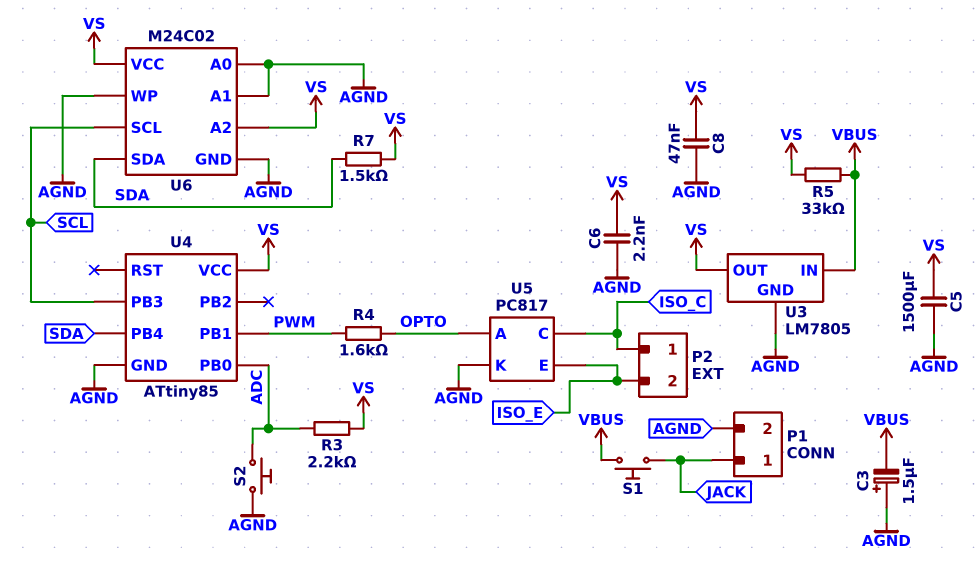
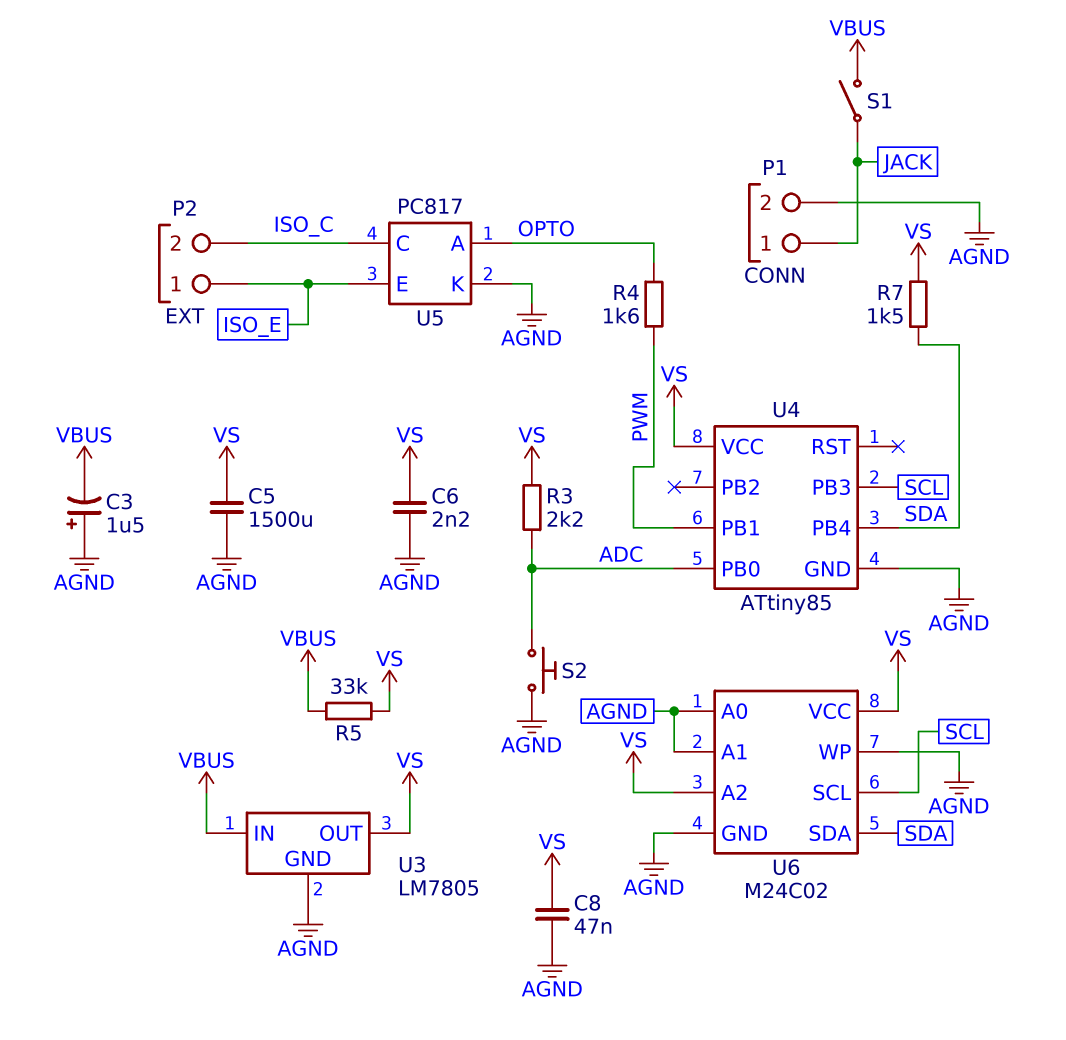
P2 pin 1: ISO_C -> ISO_E
P2 pin 2: ISO_E -> ISO_C
S1: button (JACK, VBUS) -> switch (JACK, VBUS)

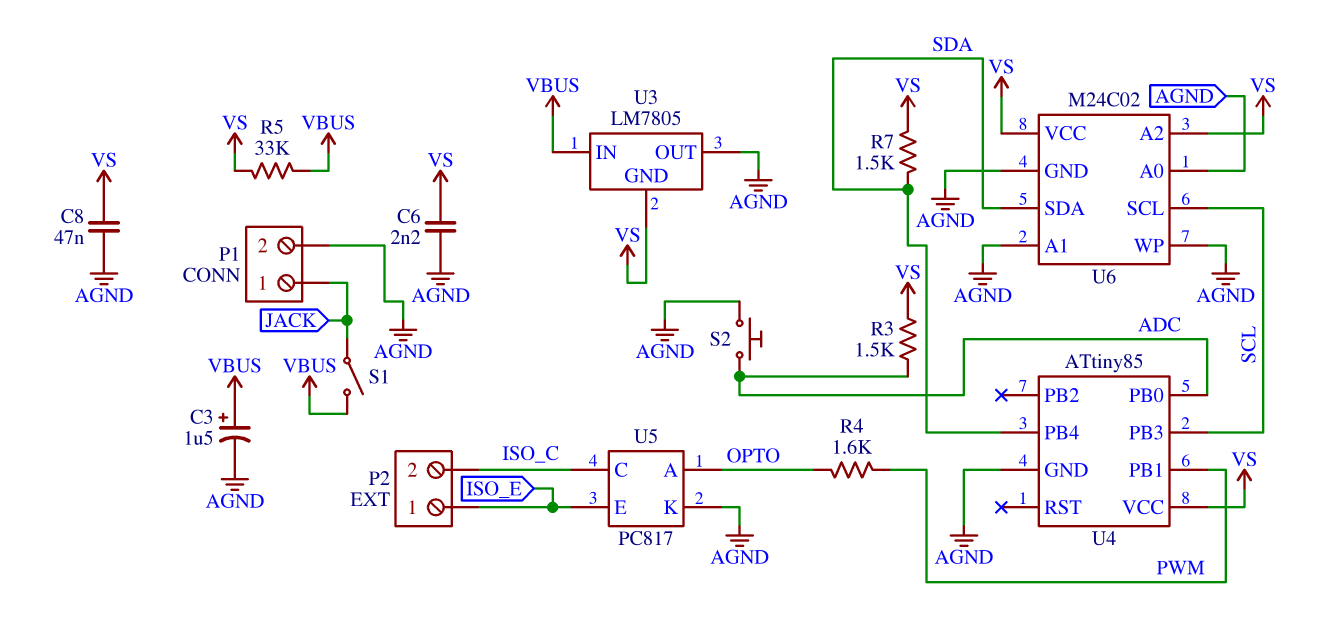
C3: 1.5uF (plus AGND, minus VBUS) -> 1.5uF (plus VBUS, minus AGND)
C5: 1500uF (AGND, VS) -> none
R3: 2.2k (ADC, VS) -> 1.5k (ADC, VS)
U3 pin GND: AGND -> VS
U3 pin OUT: VS -> AGND

